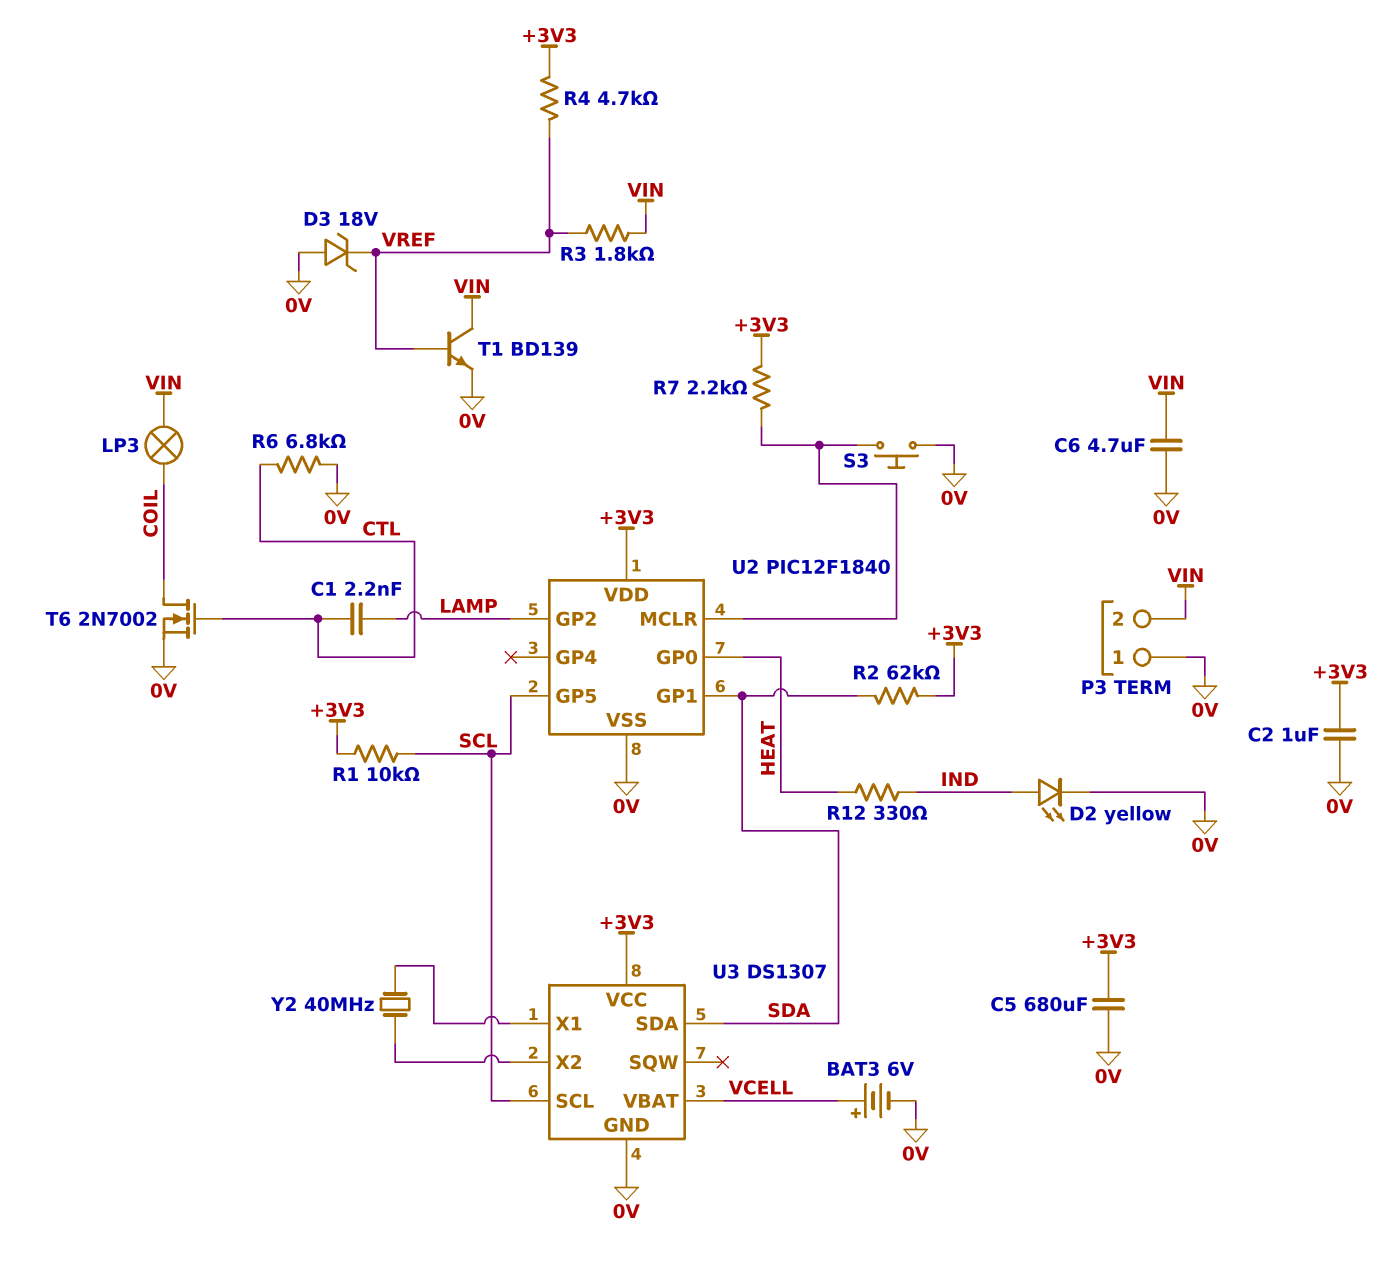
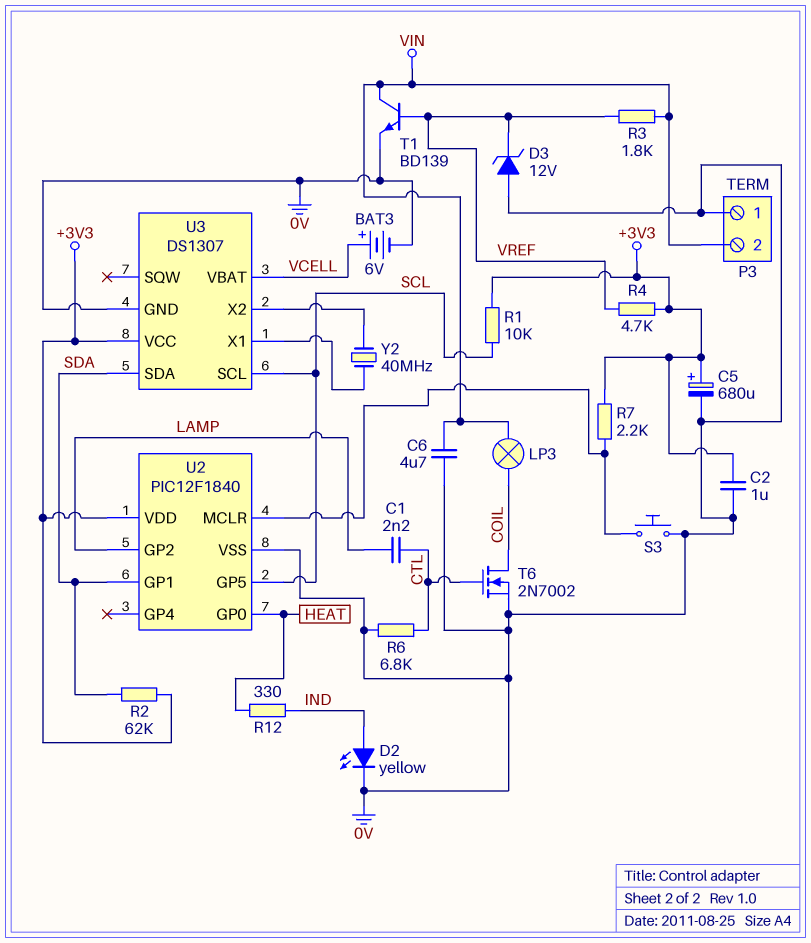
C5: 680uF (+3V3, 0V) -> 680uF (plus +3V3, minus 0V)
D3: zener 18V (A 0V, K VREF) -> zener 12V (A 0V, K VREF)

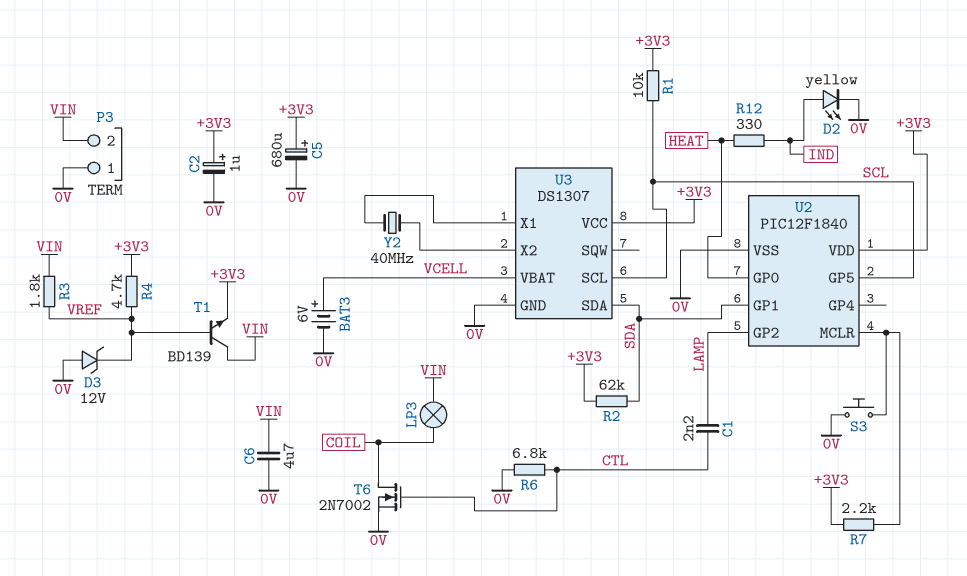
C2: 1uF (+3V3, 0V) -> 1uF (plus +3V3, minus 0V)
T1: NPN BD139 (B VREF, C VIN, E 0V) -> NPN BD139 (B VREF, C VIN, E +3V3)

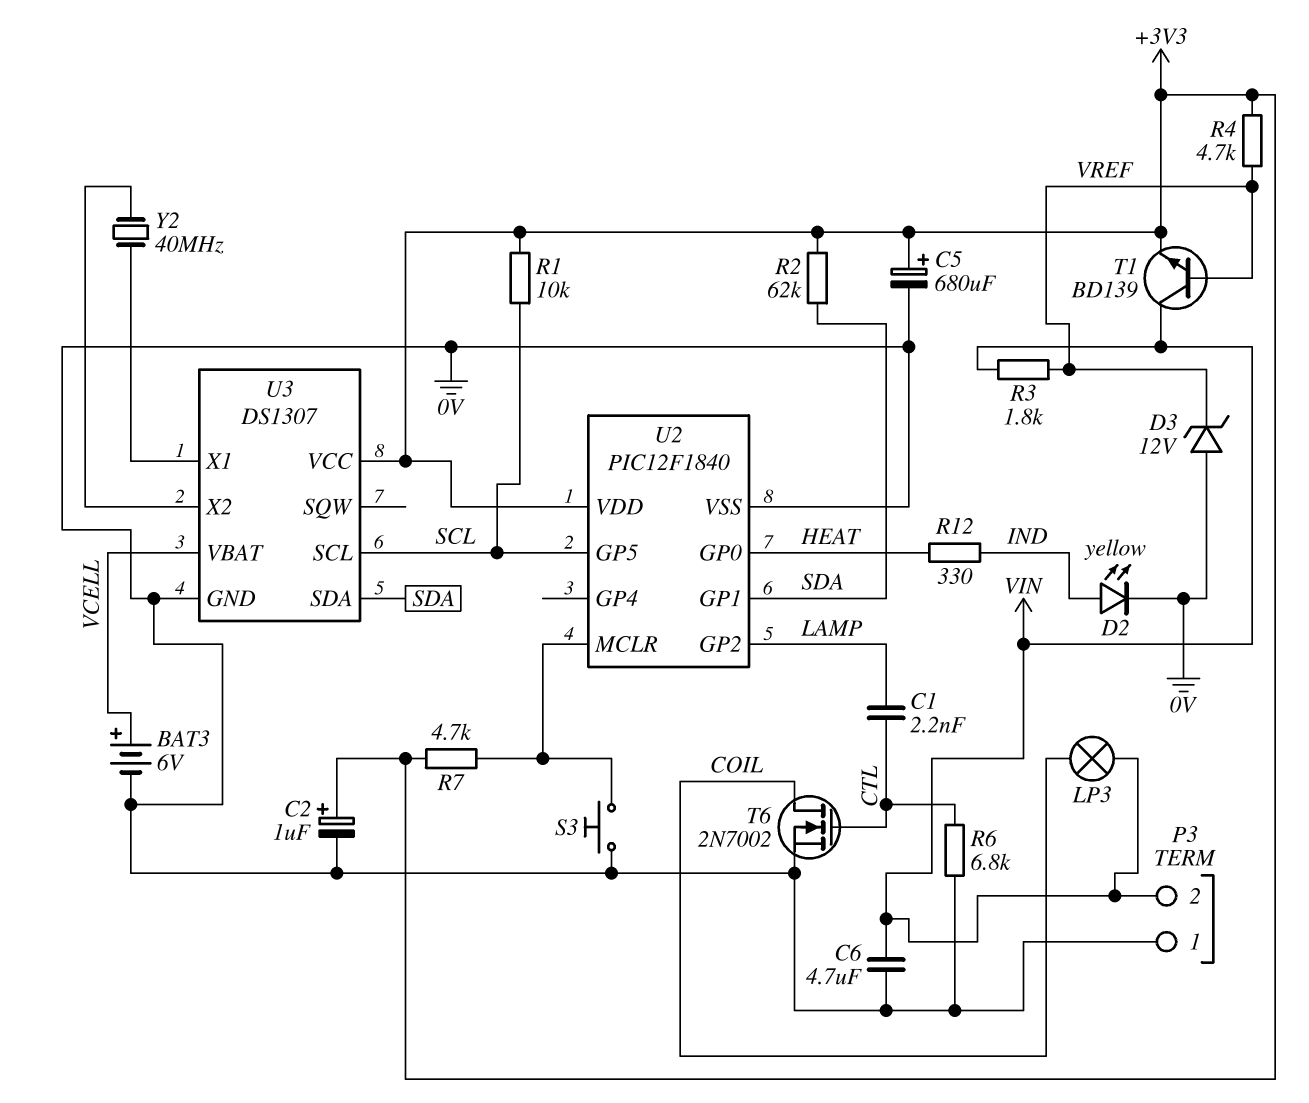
R7: 2.2k (+3V3, U2/MCLR) -> 4.7k (+3V3, U2/MCLR)

